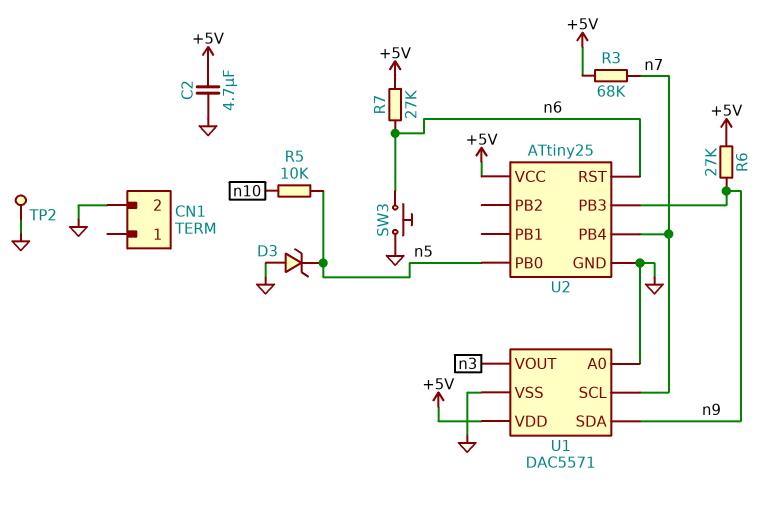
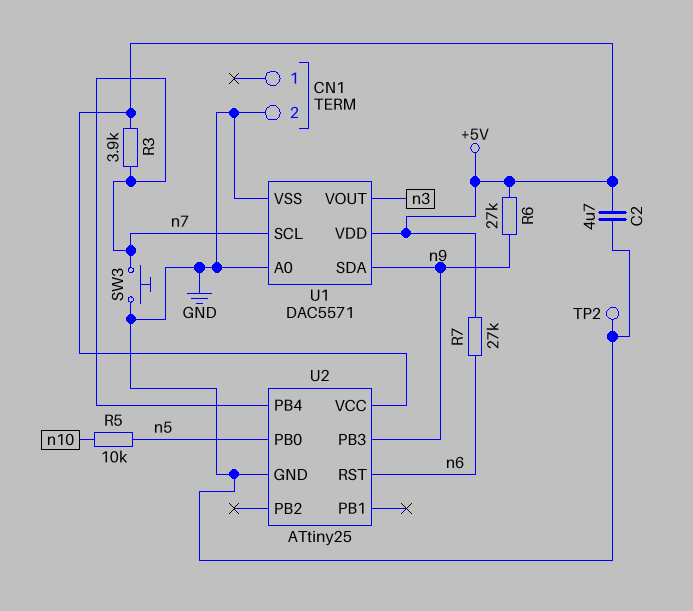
D3: zener (A GND, K n5) -> none
R3: 68k (+5V, n7) -> 3.9k (+5V, n7)
SW3: button (GND, n6) -> button (GND, n7)

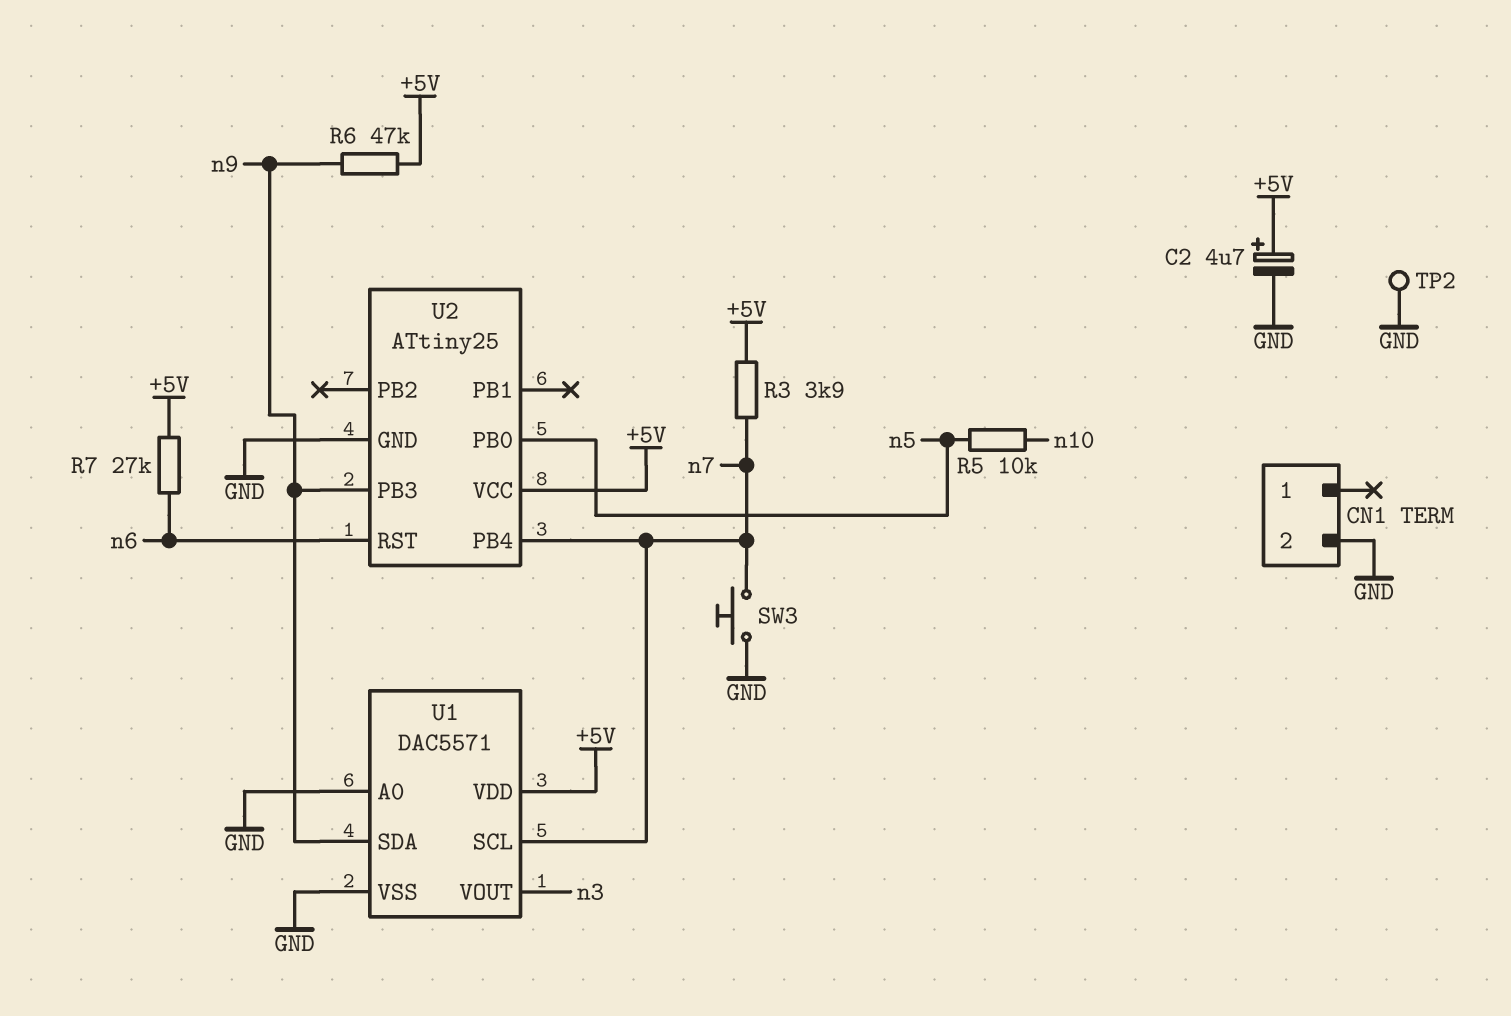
C2: 4.7uF (+5V, GND) -> 4.7uF (plus +5V, minus GND)
R6: 27k (+5V, n9) -> 47k (+5V, n9)

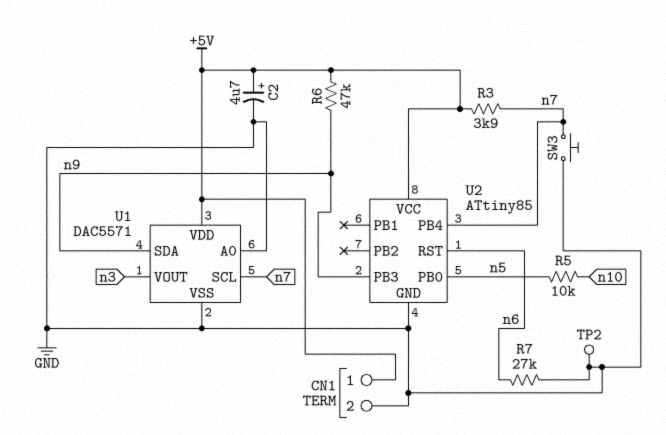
CN1 pin 1: none -> +5V
R7: 27k (+5V, n6) -> 27k (GND, n6)
U2: ATtiny25 -> ATtiny85

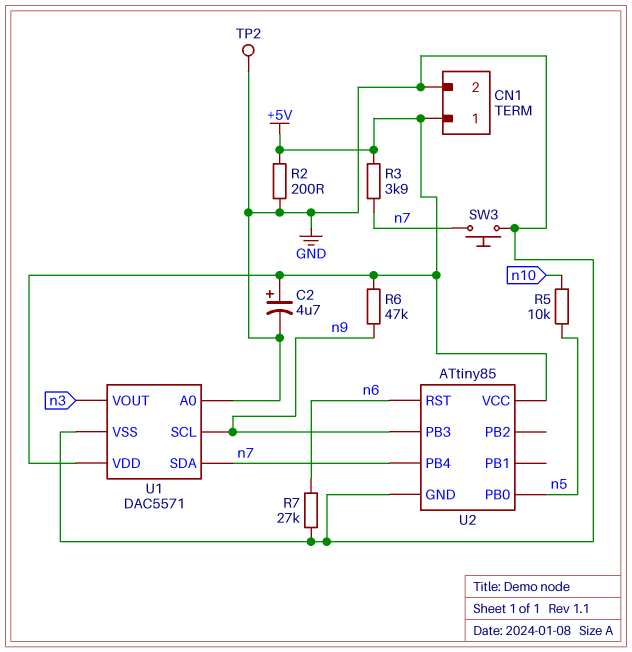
R2: none -> 200 (+5V, GND)
U1 pin SCL: n7 -> n9
U1 pin SDA: n9 -> n7

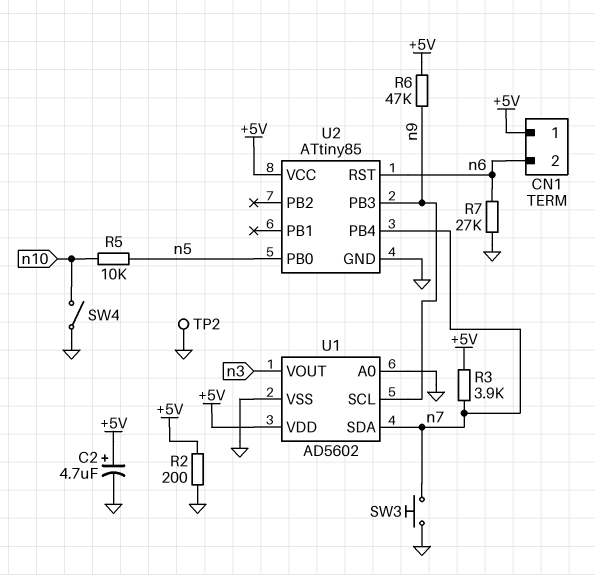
CN1 pin 2: GND -> n6
SW4: none -> switch (GND, n10)
U1: DAC5571 -> AD5602

